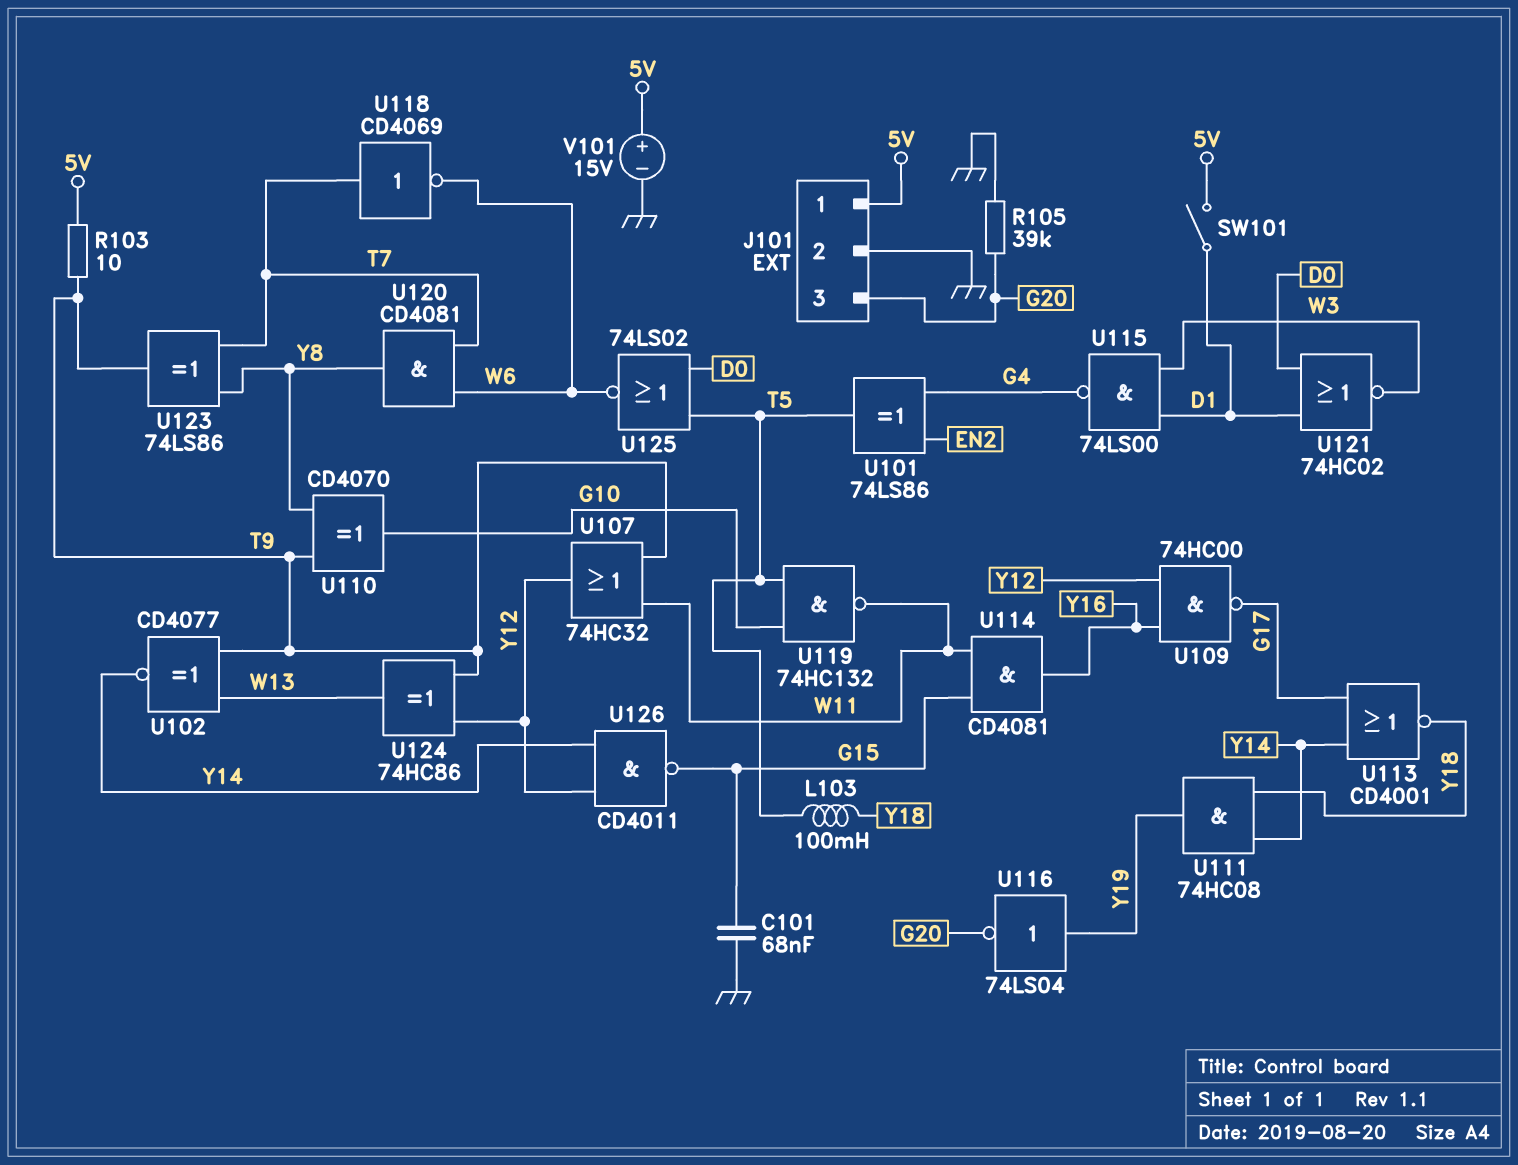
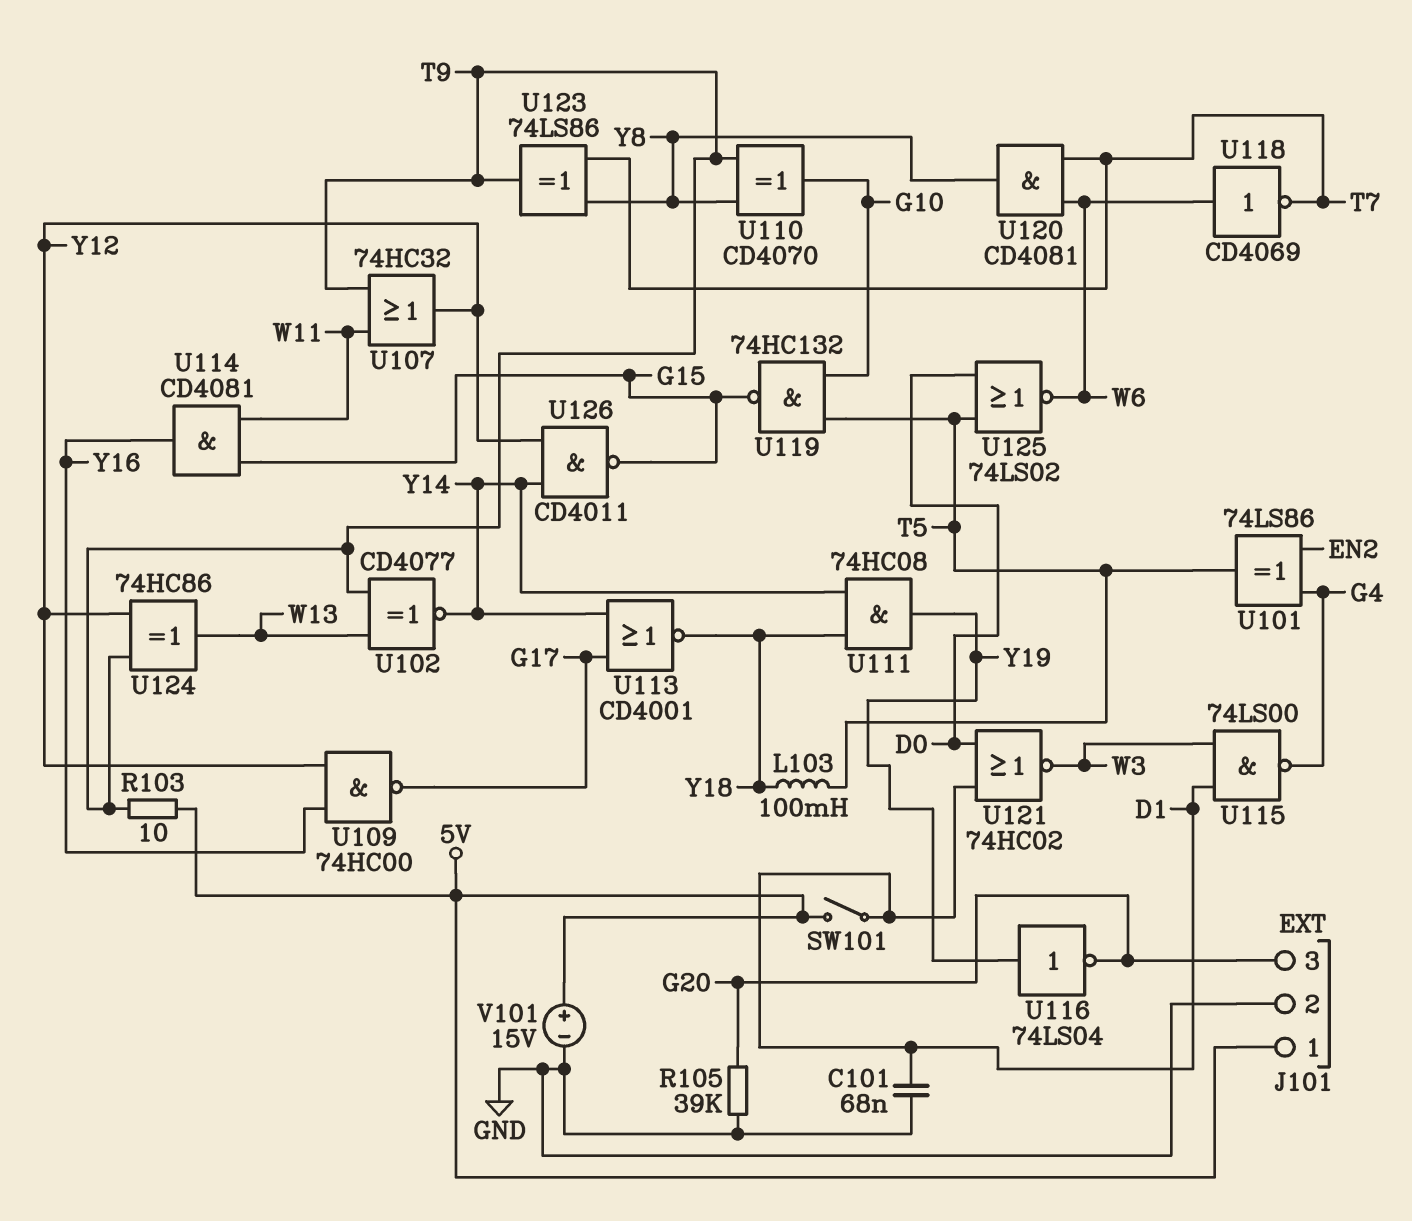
C101: 68nF (G15, GND) -> 68nF (D1, GND)
U118: NOT CD4069 (in T7, out W6) -> NOT CD4069 (in W6, out T7)
U119: NAND 74HC132 (in G10, in T5, out W11) -> NAND 74HC132 (in G10, in T5, out G15)

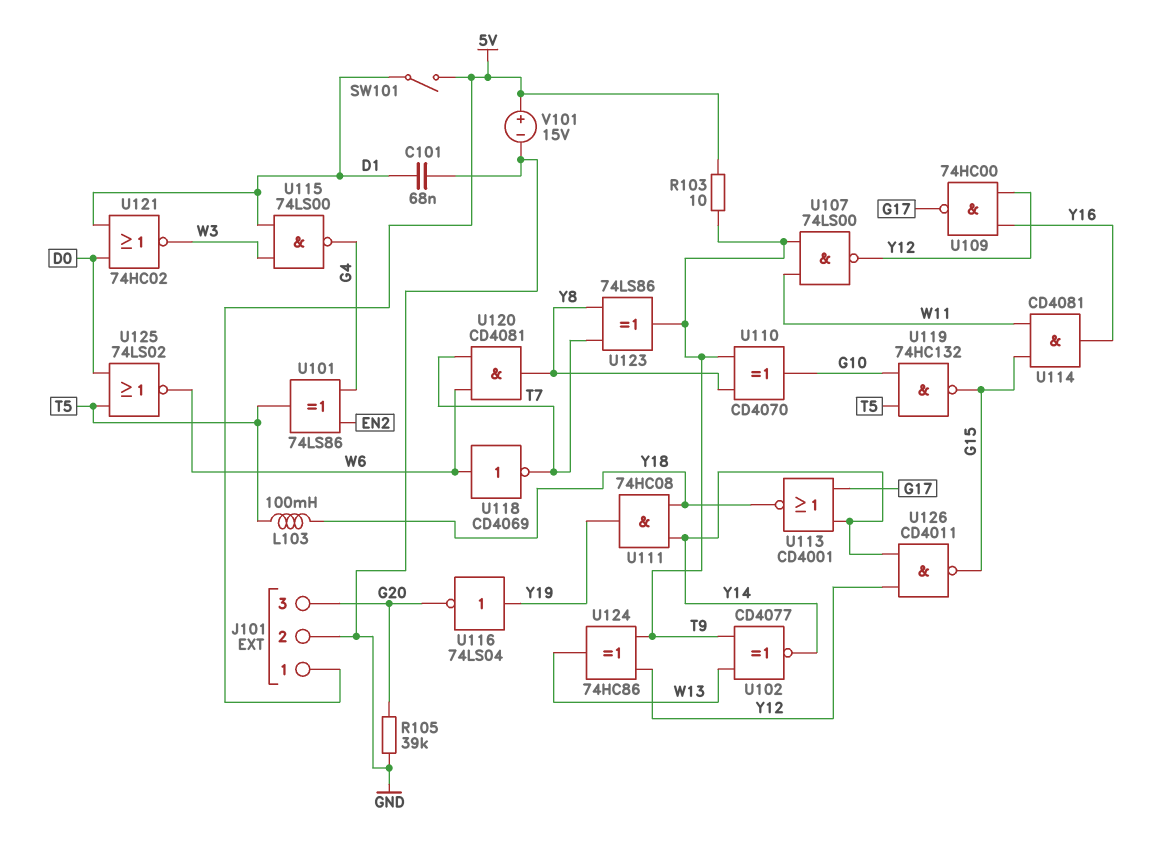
U107: OR 74HC32 (in T9, in W11, out Y12) -> NAND 74LS00 (in T9, in W11, out Y12)

